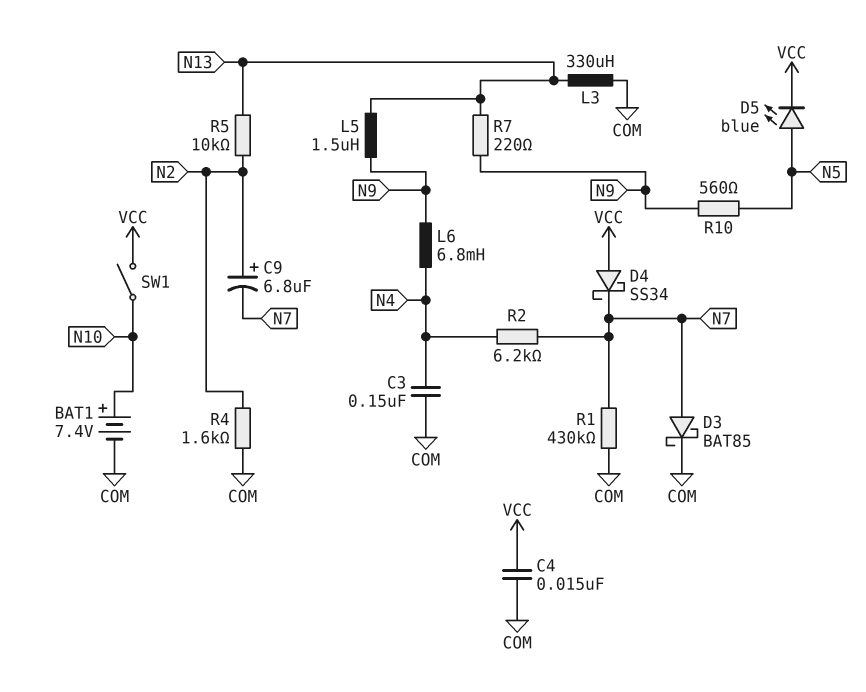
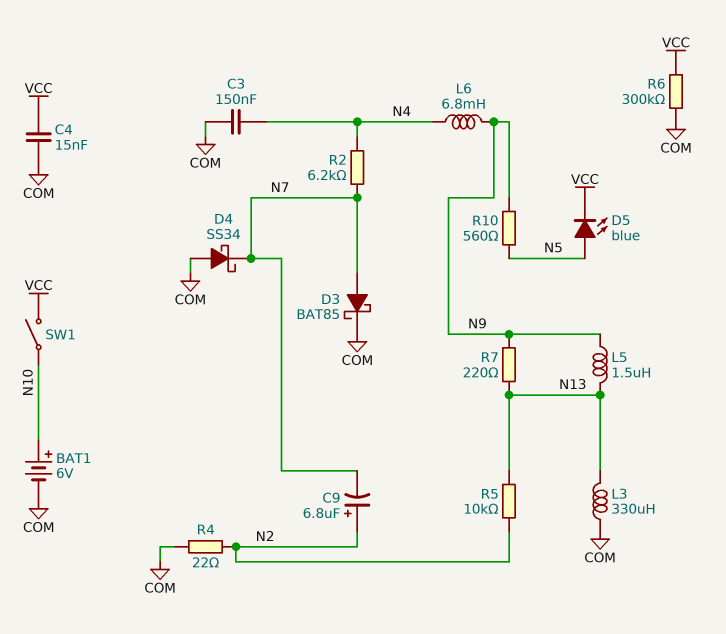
BAT1: 7.4V (plus N10, minus COM) -> 6V (plus N10, minus COM)
D4: schottky SS34 (A VCC, K N7) -> schottky SS34 (A COM, K N7)
R1: 430k (COM, N7) -> none
R4: 1.6k (COM, N2) -> 22 (COM, N2)
R6: none -> 300k (COM, VCC)

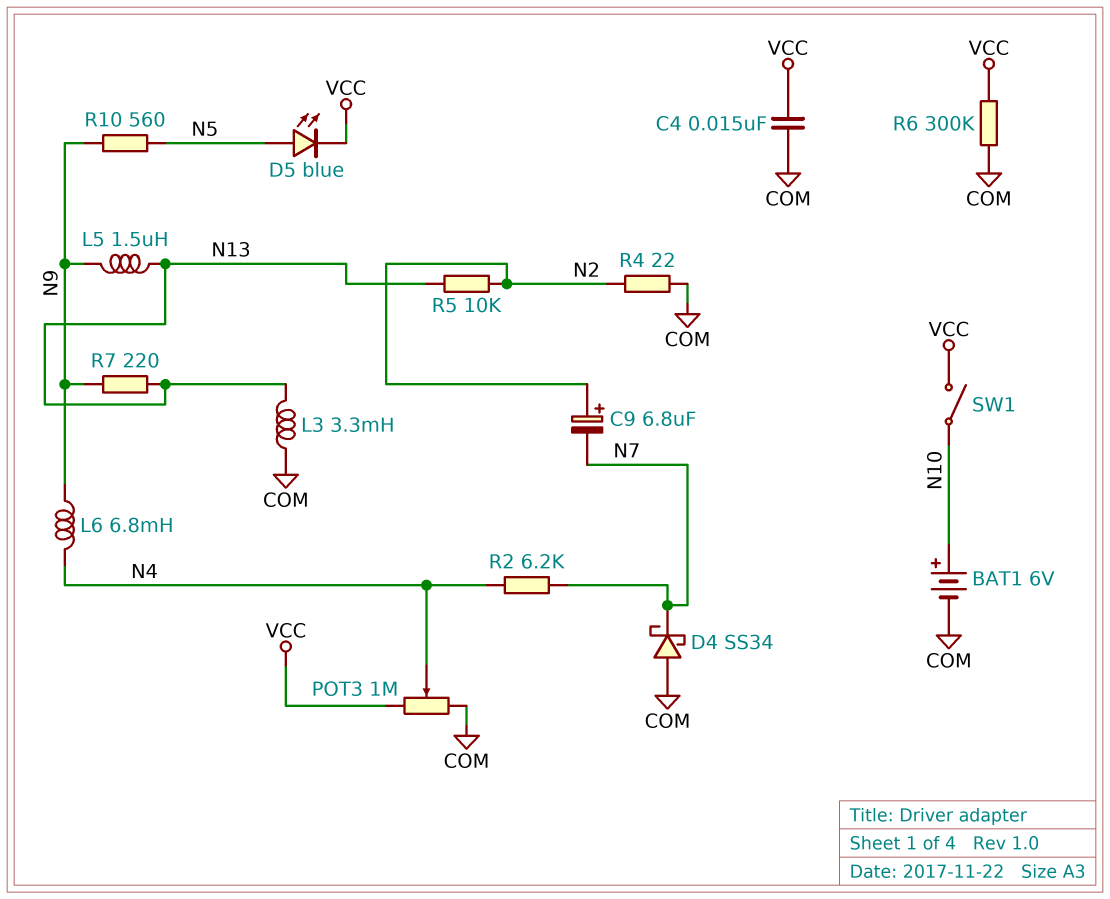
C3: 150nF (COM, N4) -> none
D3: schottky BAT85 (A N7, K COM) -> none
L3: 330uH (COM, N13) -> 3.3mH (COM, N13)
POT3: none -> 1M (COM, VCC, wiper N4)

